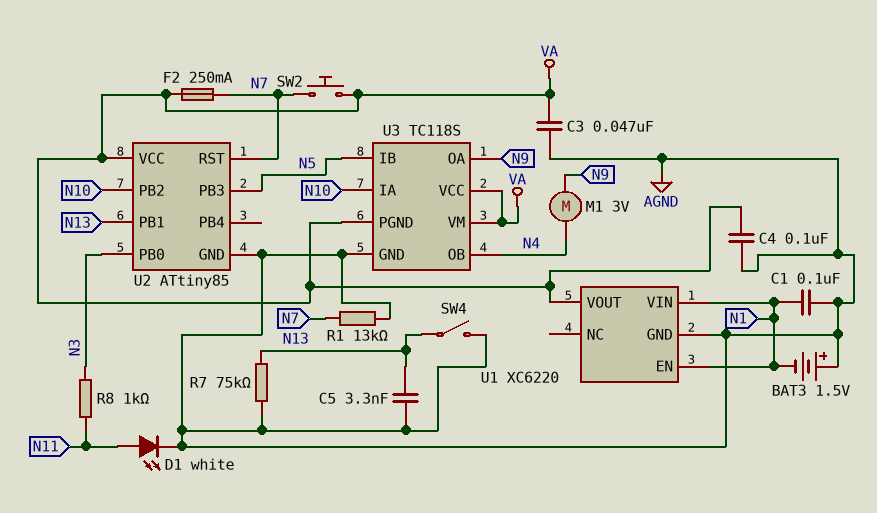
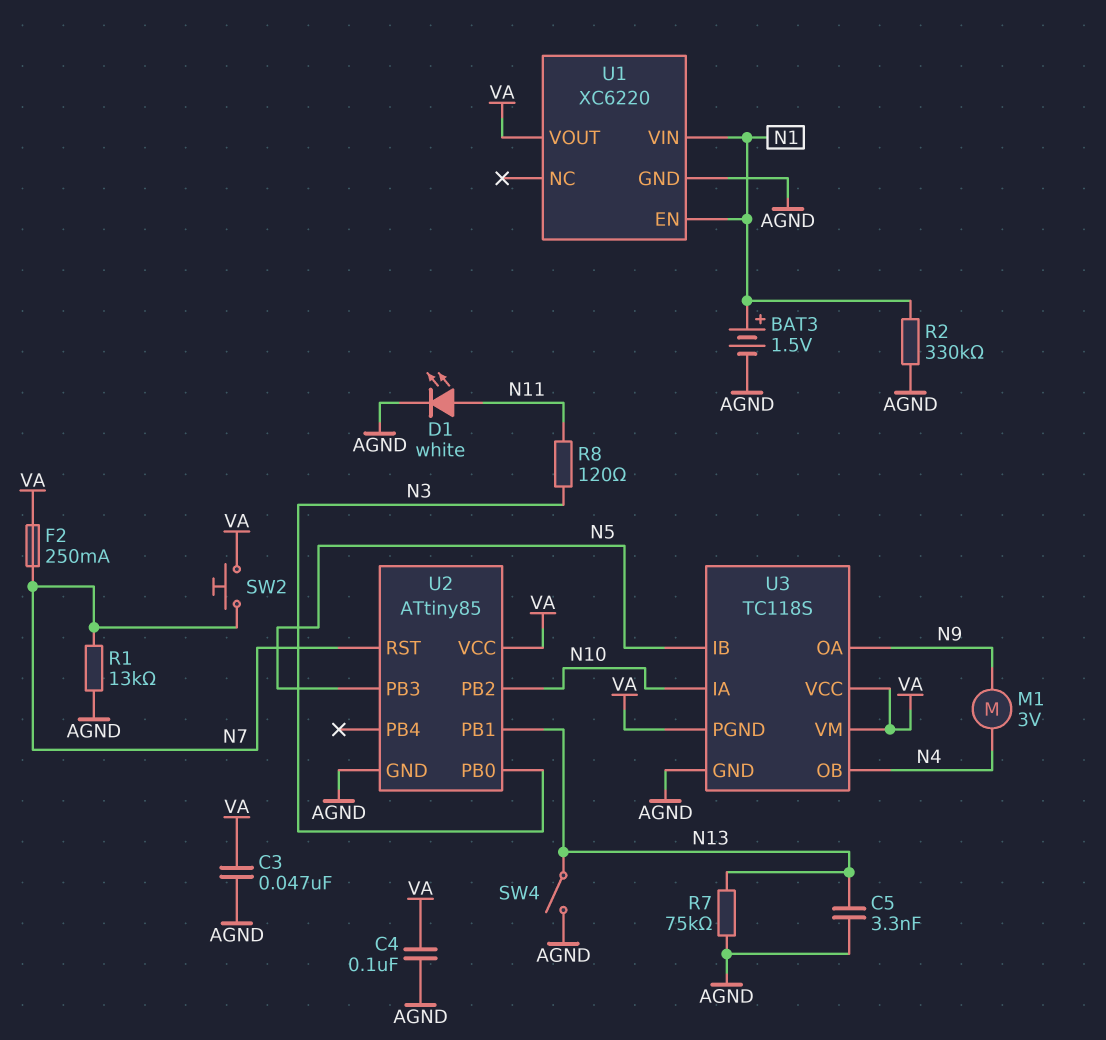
BAT3: 1.5V (plus AGND, minus N1) -> 1.5V (plus N1, minus AGND)
C1: 100nF (AGND, N1) -> none
R2: none -> 330k (AGND, N1)
R8: 1k (N3, N11) -> 120 (N3, N11)

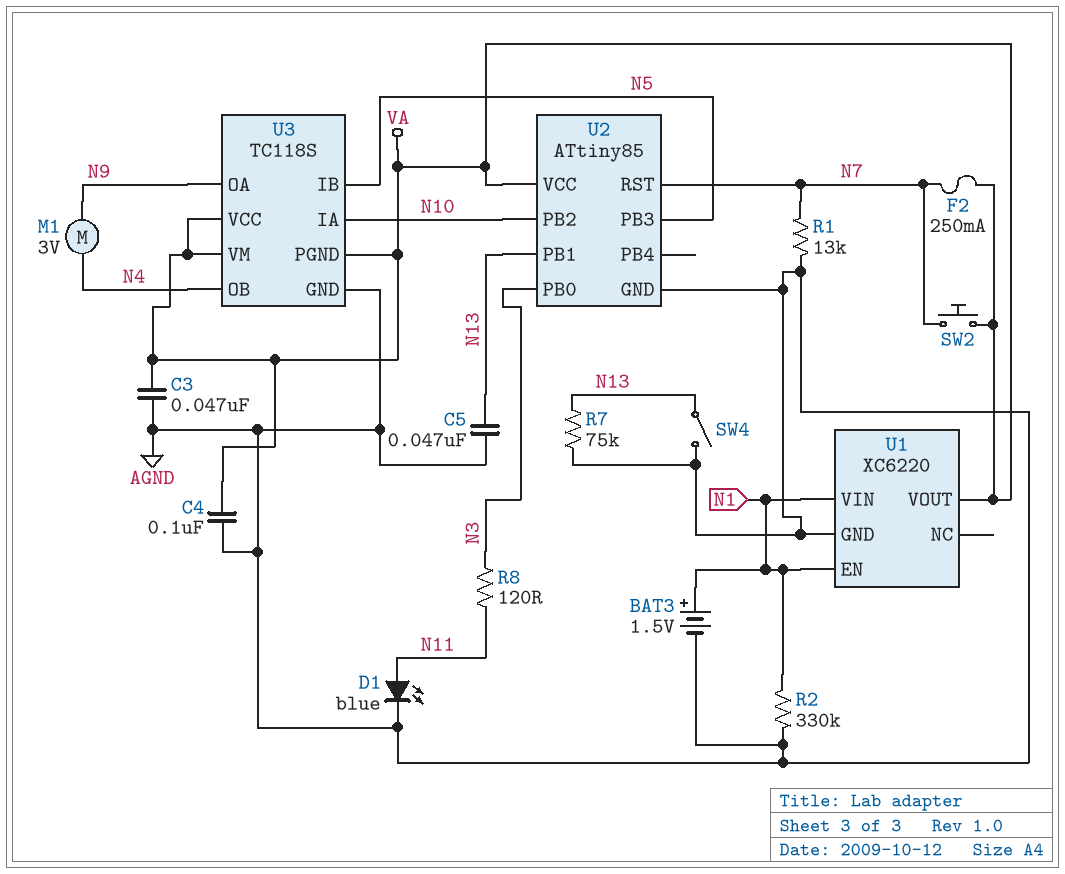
C5: 3.3nF (AGND, N13) -> 47nF (AGND, N13)
D1: LED white (A N11, K AGND) -> LED blue (A N11, K AGND)

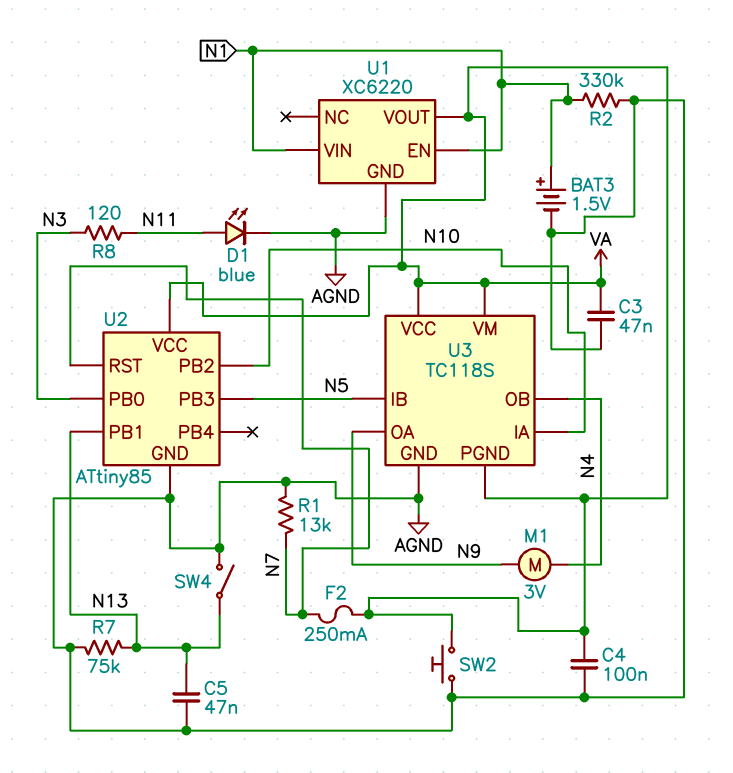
SW2: button (N7, VA) -> button (AGND, VA)

